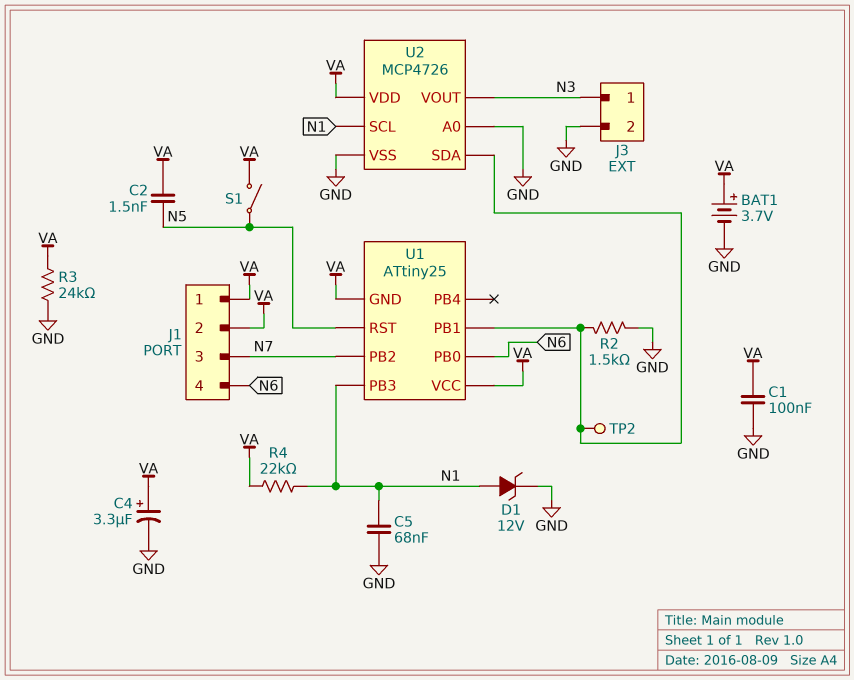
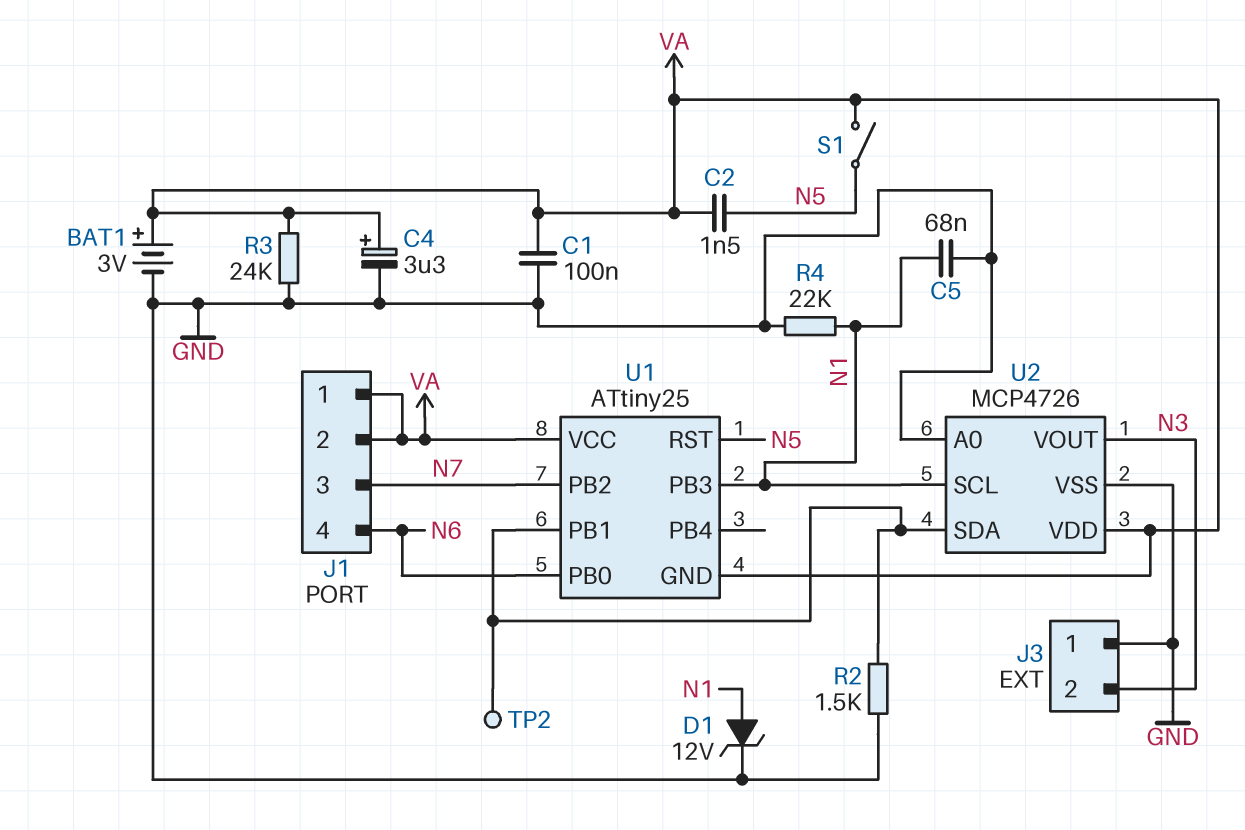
BAT1: 3.7V (plus VA, minus GND) -> 3V (plus VA, minus GND)
J3 pin 1: N3 -> GND
J3 pin 2: GND -> N3
R4: 22k (N1, VA) -> 22k (GND, N1)

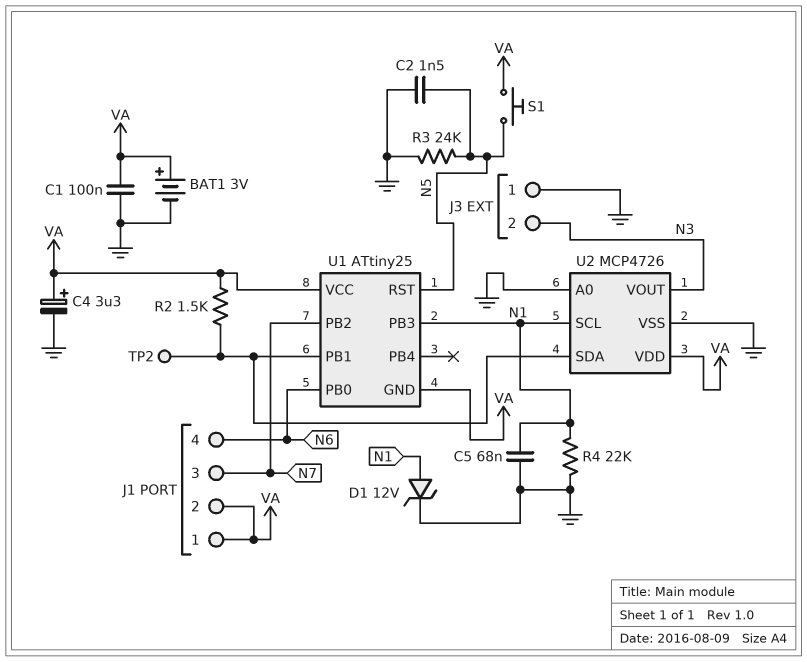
C2: 1.5nF (N5, VA) -> 1.5nF (GND, N5)
R2: 1.5k (GND, U1/PB1) -> 1.5k (U1/PB1, VA)
R3: 24k (GND, VA) -> 24k (GND, N5)
S1: switch (N5, VA) -> button (N5, VA)

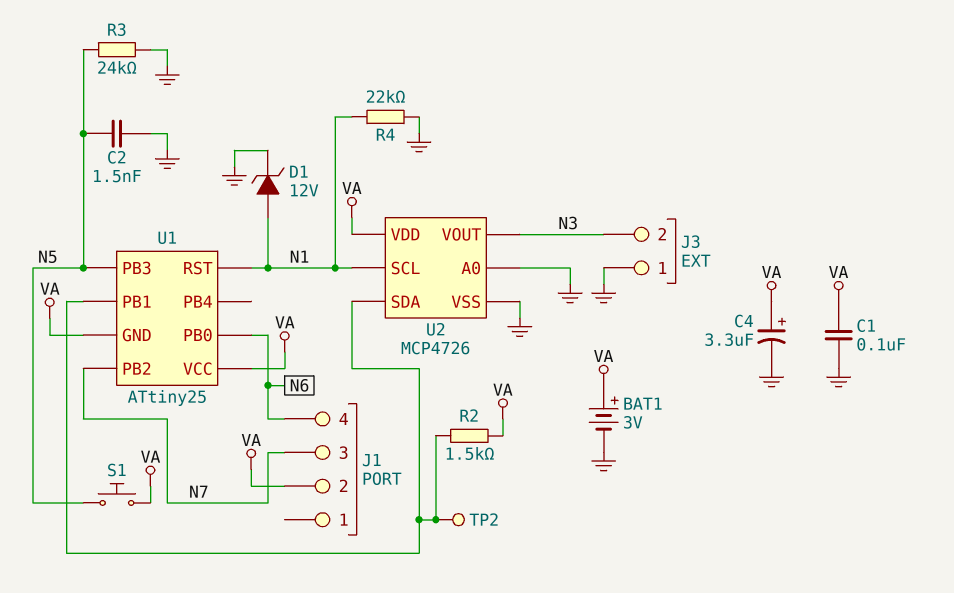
C5: 68nF (GND, N1) -> none
J1 pin 1: VA -> none
U1 pin PB3: N1 -> N5
U1 pin RST: N5 -> N1

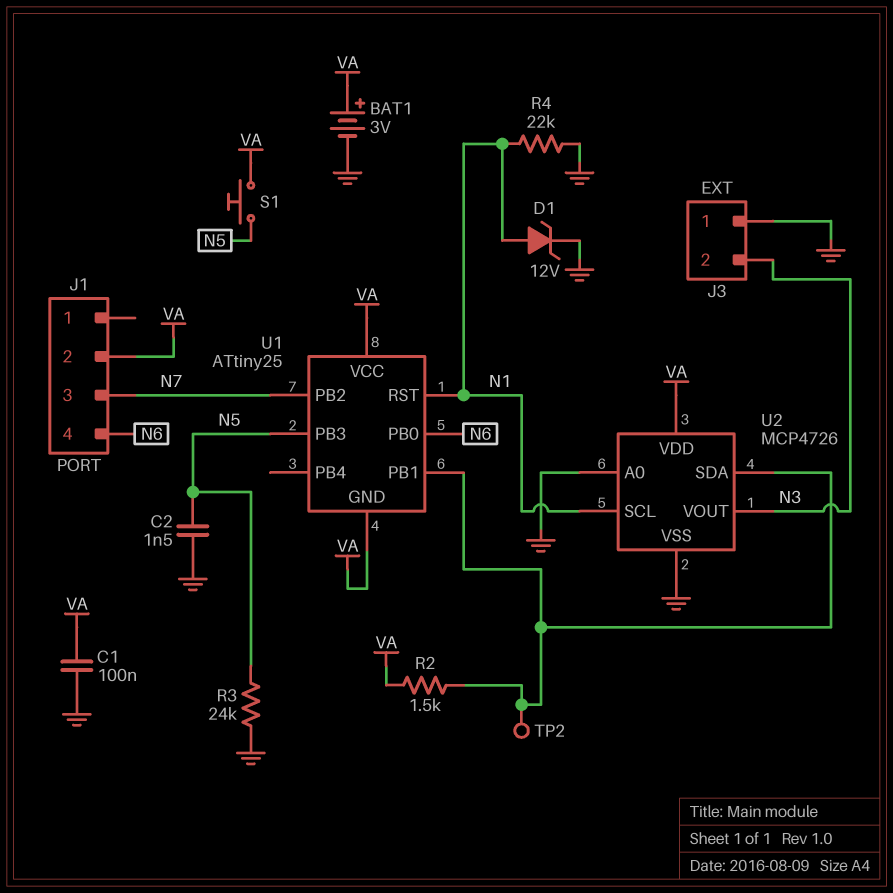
C4: 3.3uF (plus VA, minus GND) -> none

